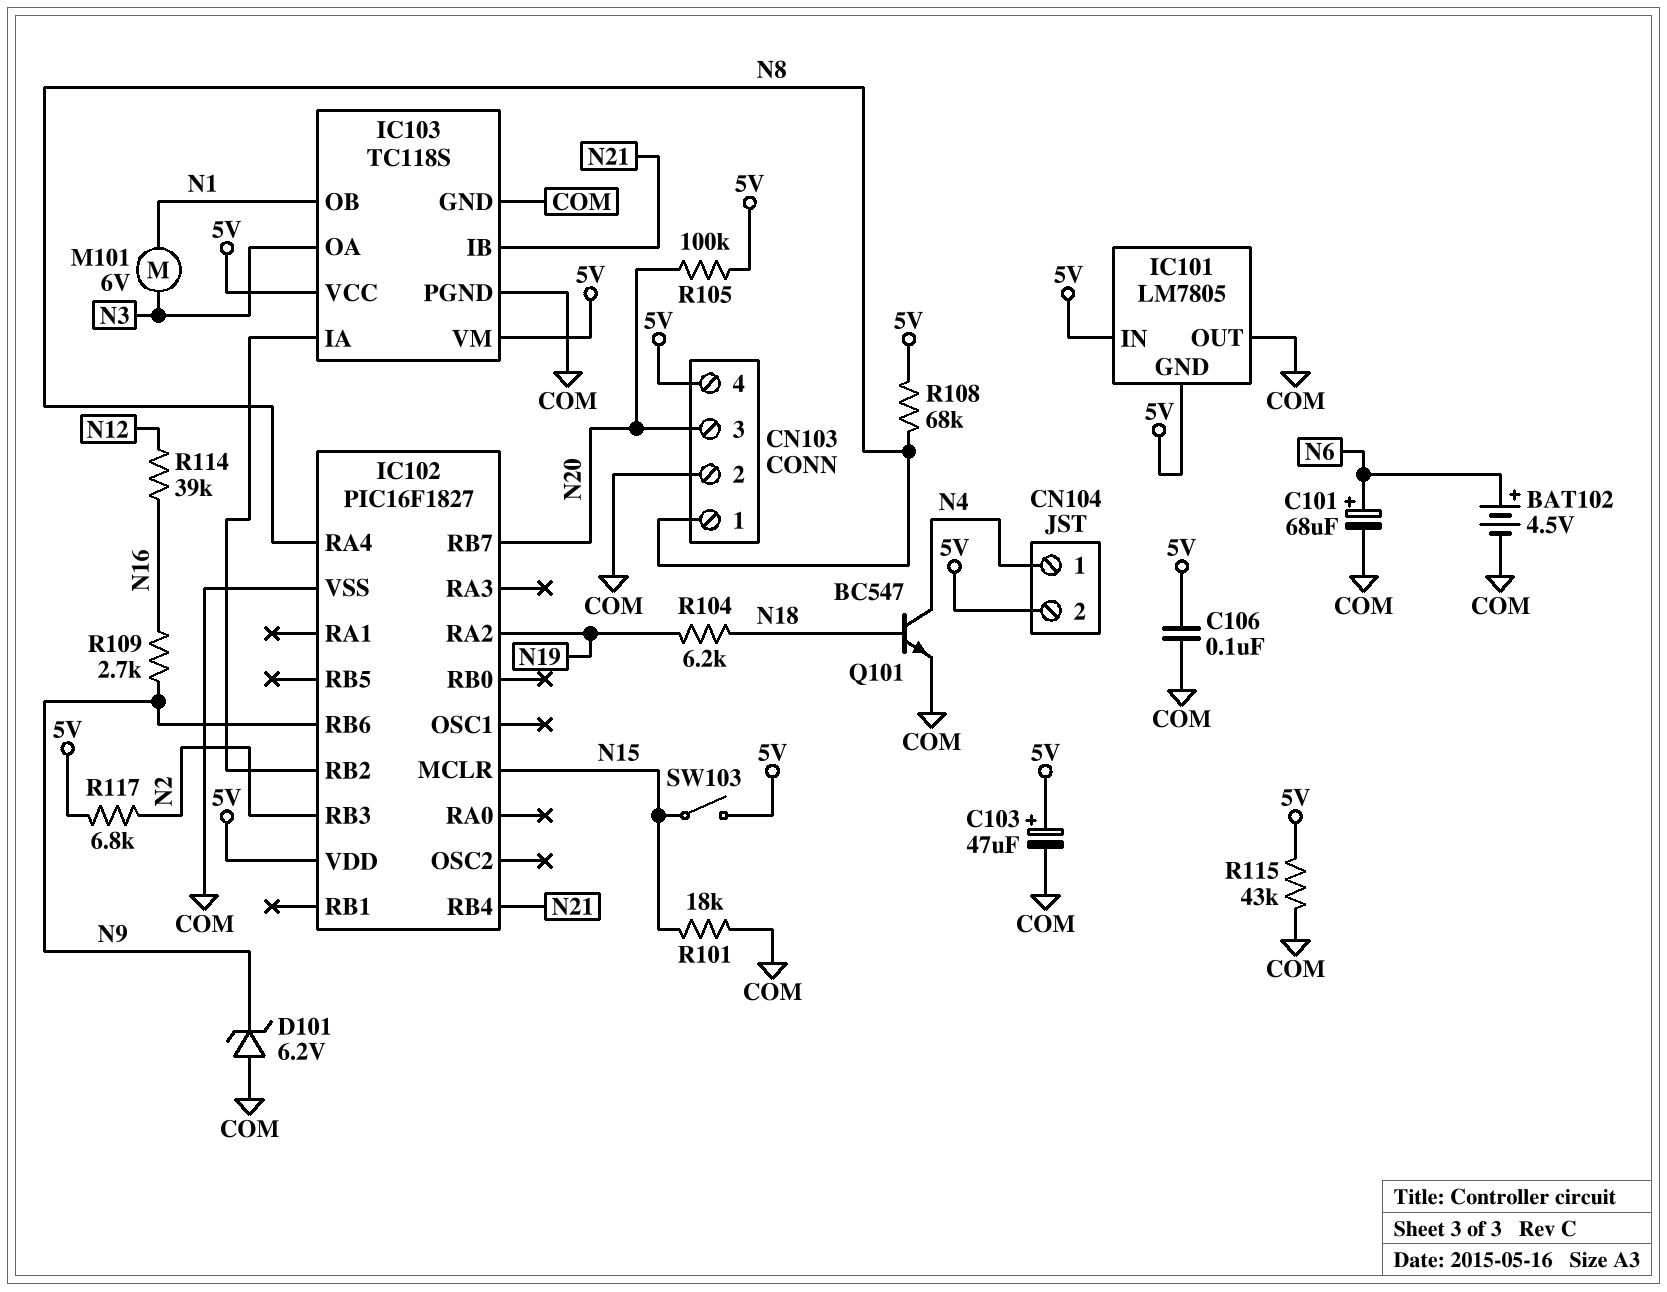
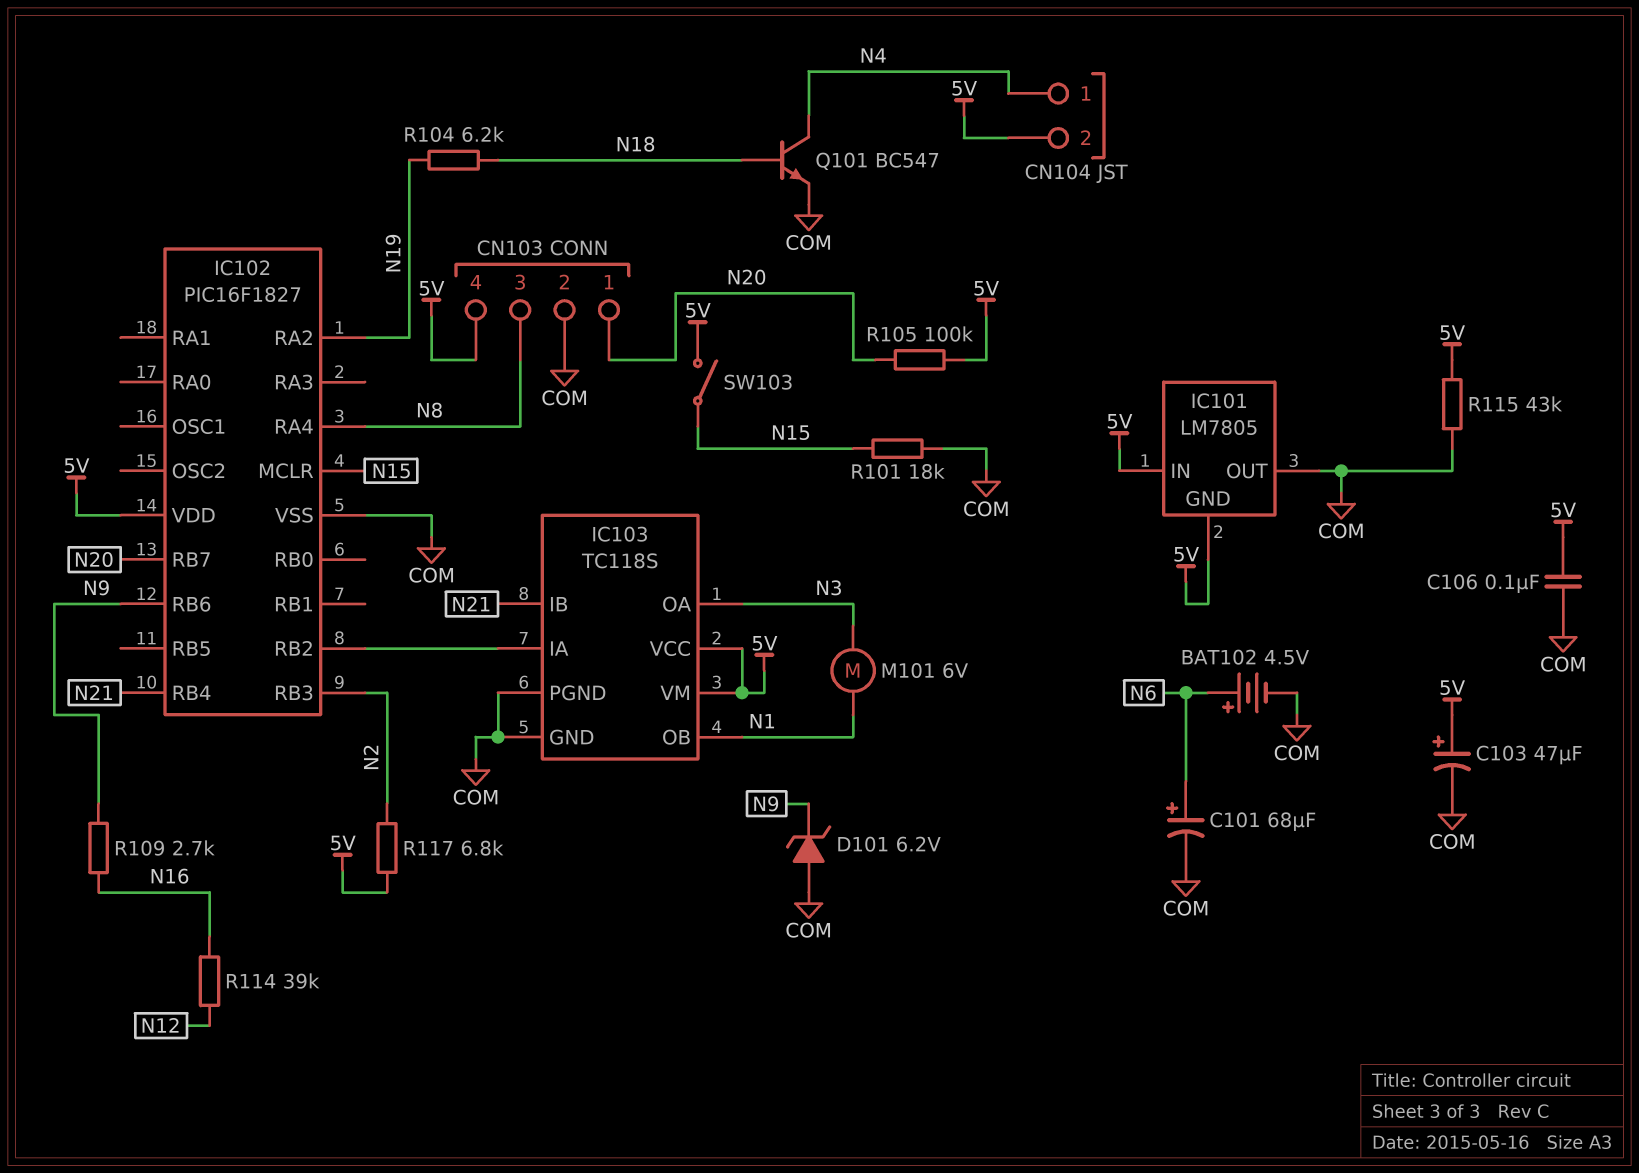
CN103 pin 1: N8 -> N20
CN103 pin 3: N20 -> N8
R108: 68k (5V, N8) -> none

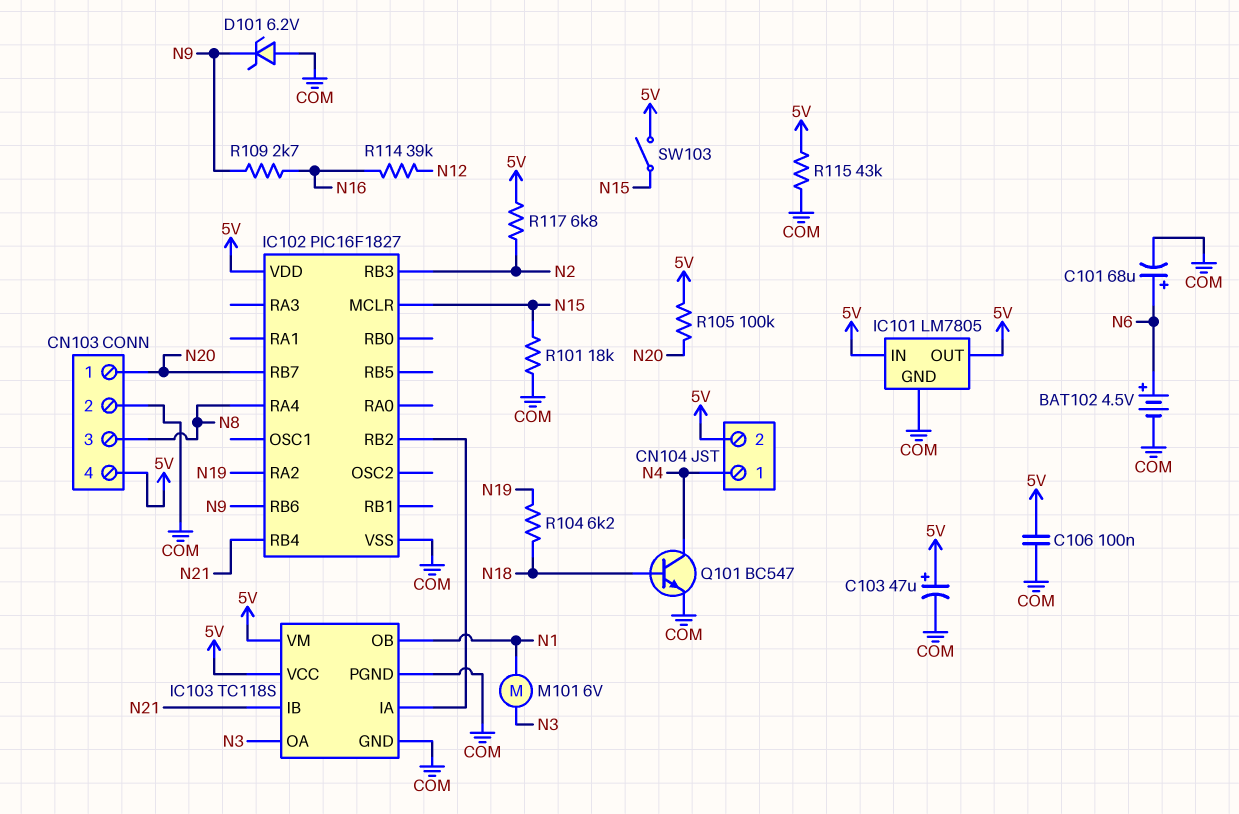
IC101 pin GND: 5V -> COM
IC101 pin OUT: COM -> 5V

